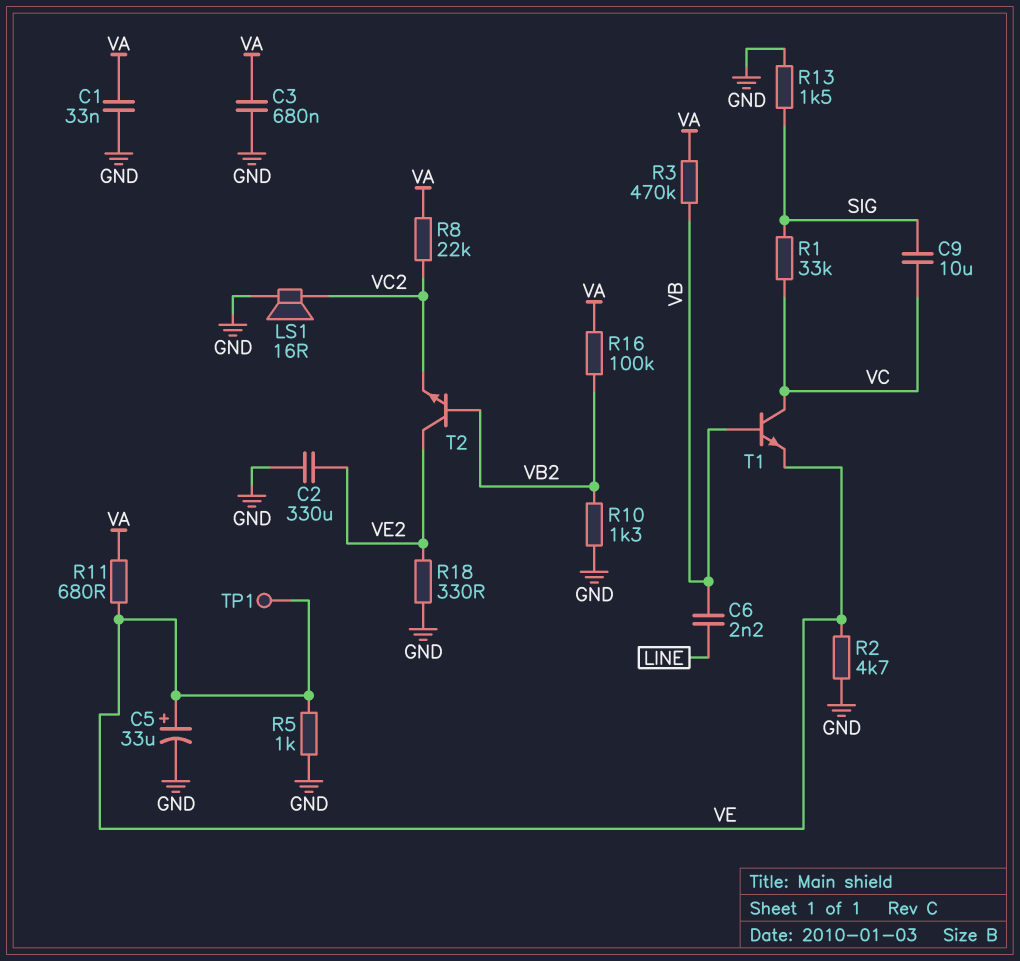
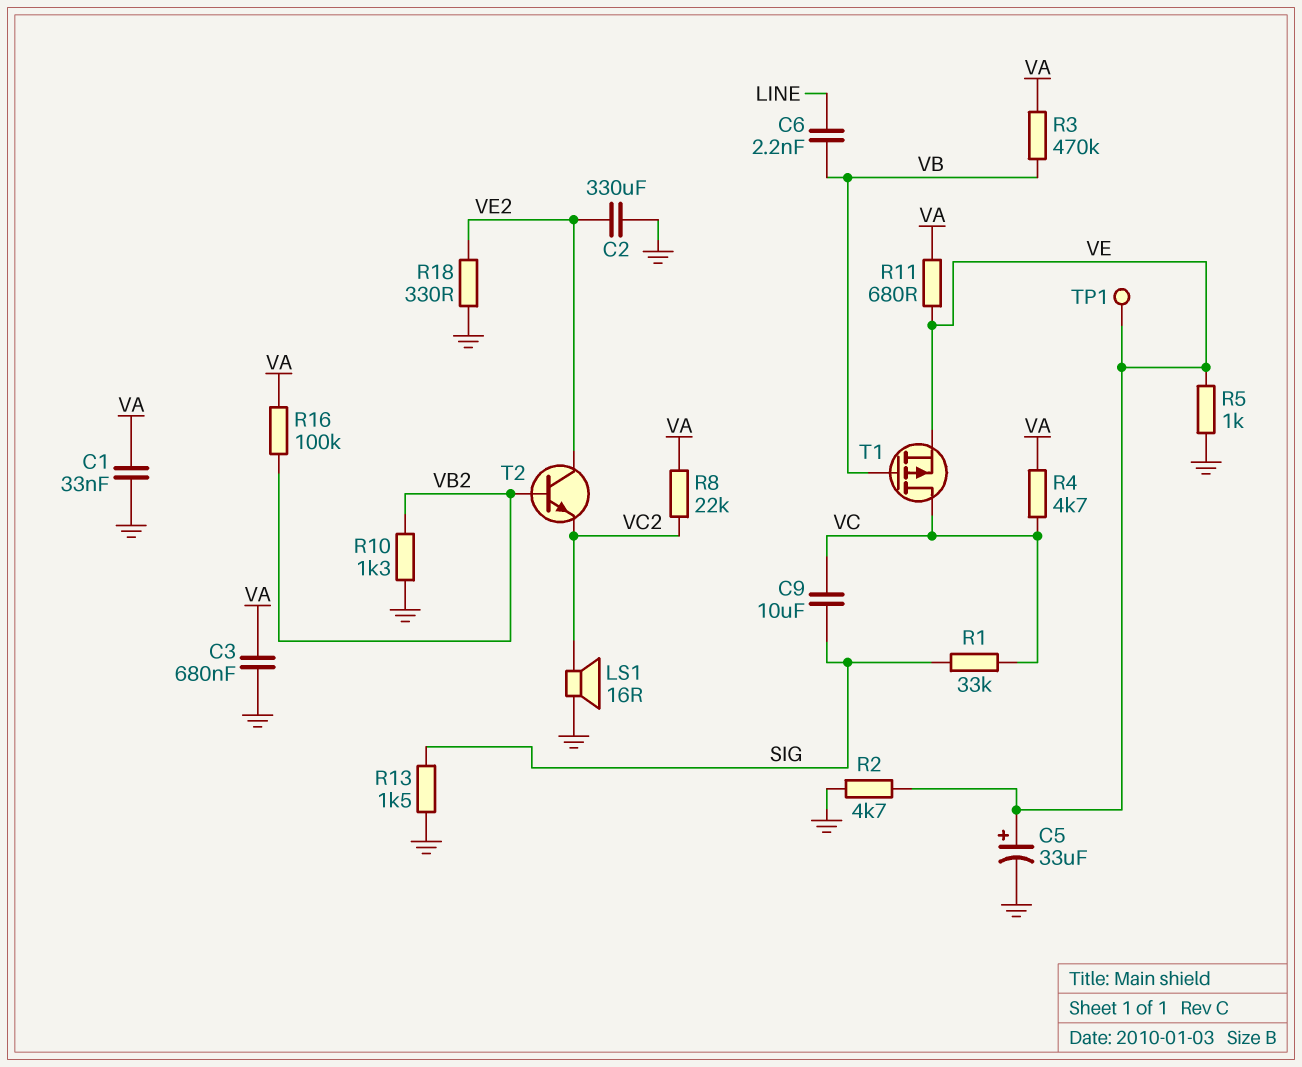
R4: none -> 4.7k (VA, VC)
T1: NPN (B VB, C VC, E VE) -> PMOS (G VB, D VC, S VE)

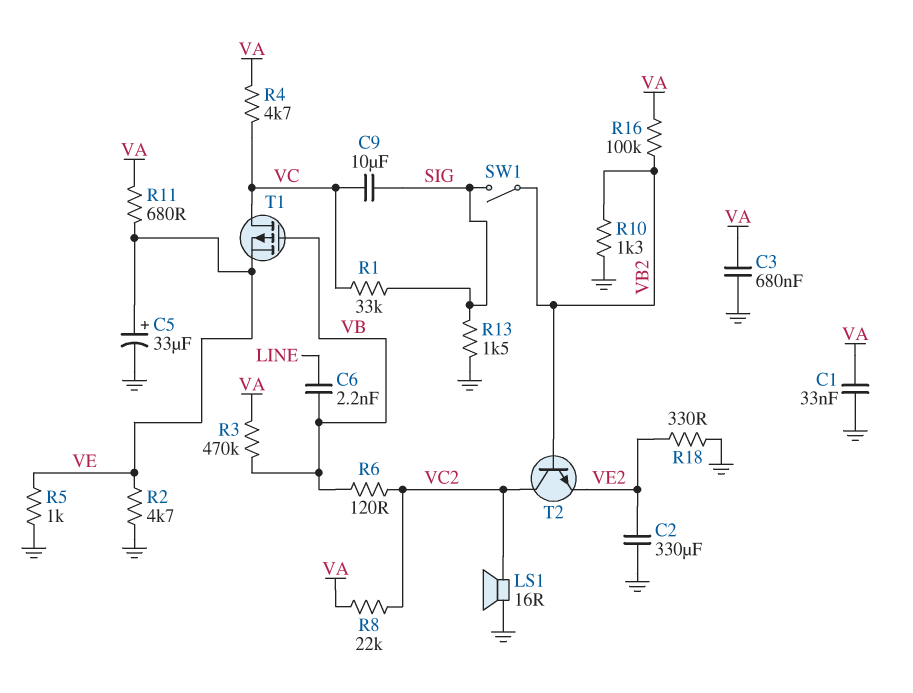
R6: none -> 120 (VB, VC2)
SW1: none -> switch (SIG, VB2)
T2: NPN (B VB2, C VE2, E VC2) -> NPN (B VB2, C VC2, E VE2)
TP1: test point (VE) -> none

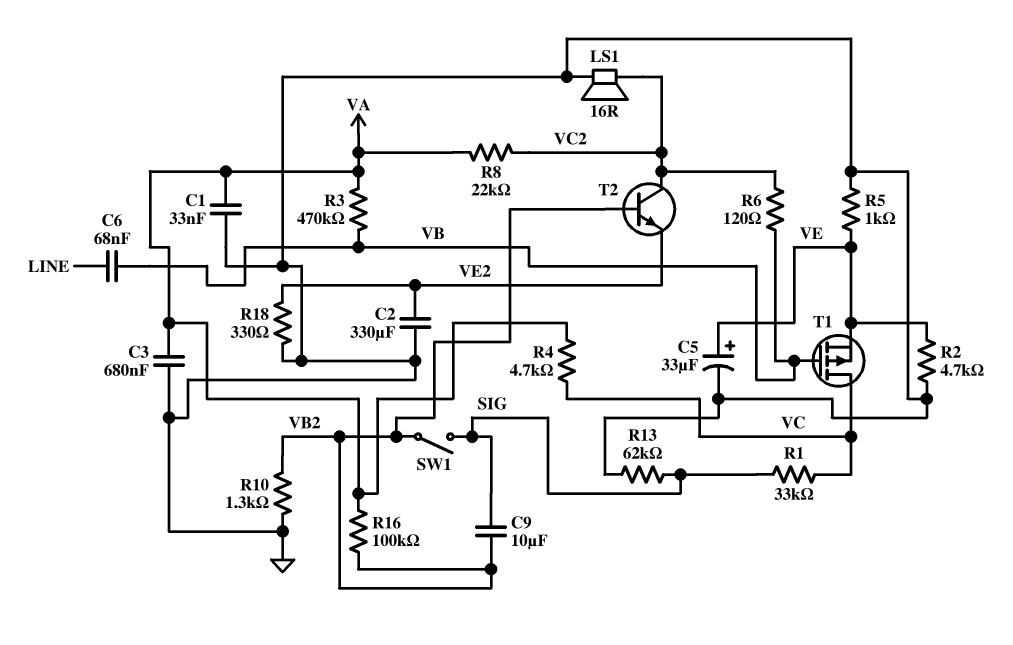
C6: 2.2nF (LINE, VB) -> 68nF (LINE, VB)
C9: 10uF (SIG, VC) -> 10uF (SIG, VB2)
R11: 680 (VA, VE) -> none
R13: 1.5k (GND, SIG) -> 62k (GND, SIG)

